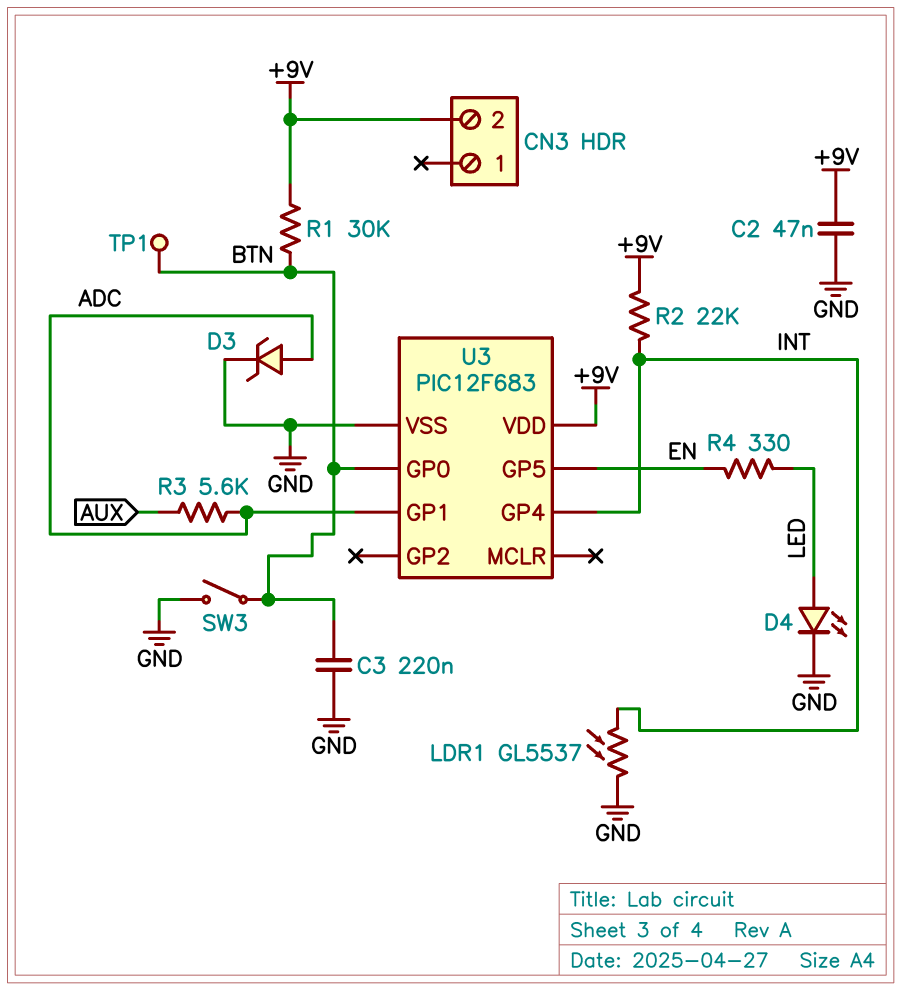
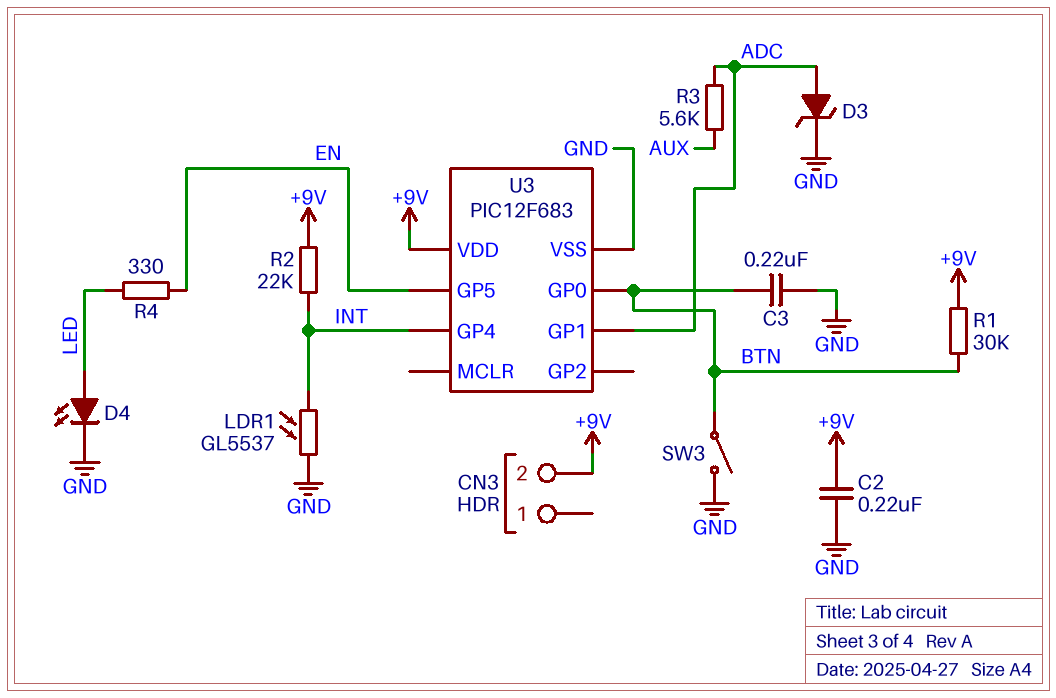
C2: 47nF (+9V, GND) -> 220nF (+9V, GND)
TP1: test point (BTN) -> none

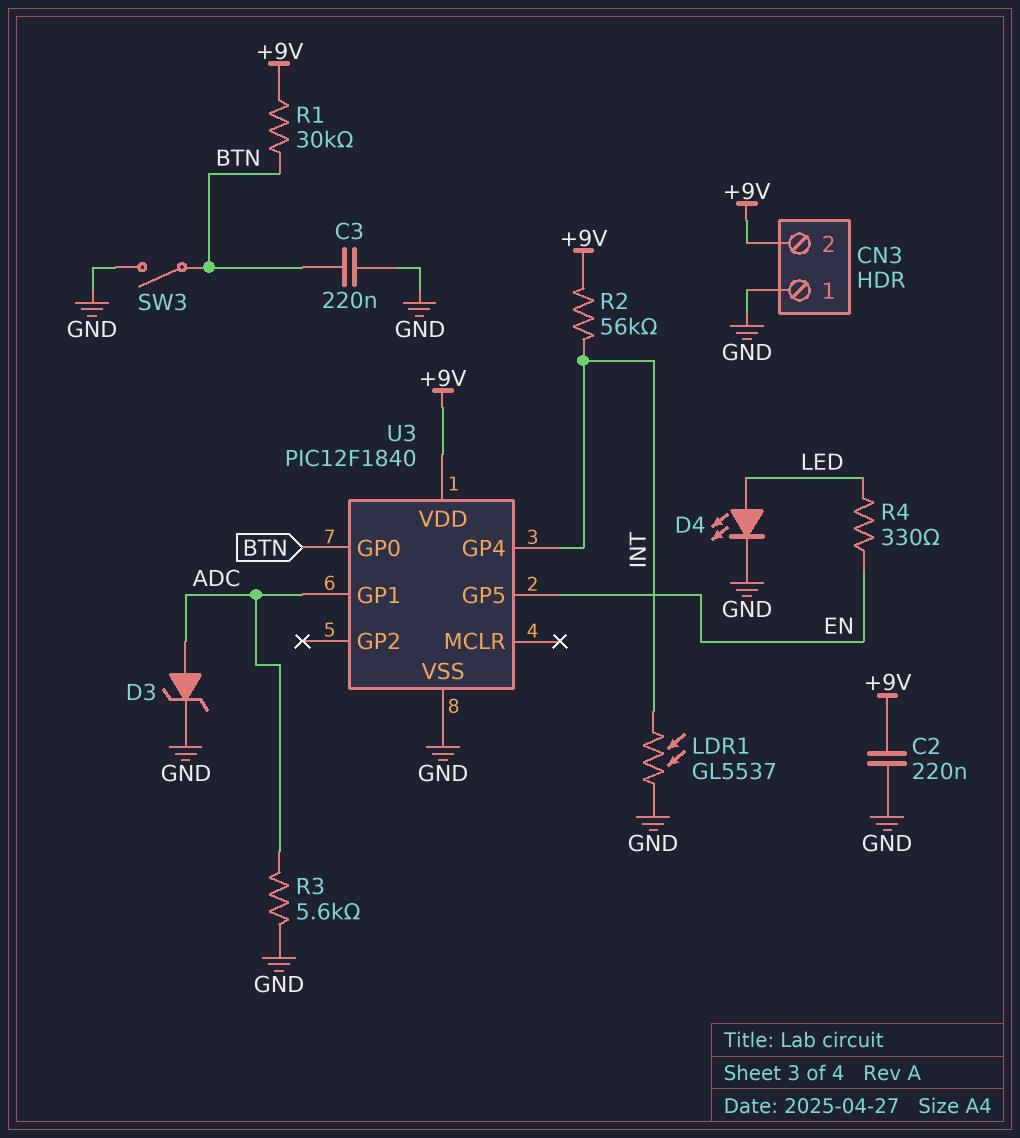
CN3 pin 1: none -> GND
R2: 22k (+9V, INT) -> 56k (+9V, INT)
R3: 5.6k (ADC, AUX) -> 5.6k (ADC, GND)
U3: PIC12F683 -> PIC12F1840

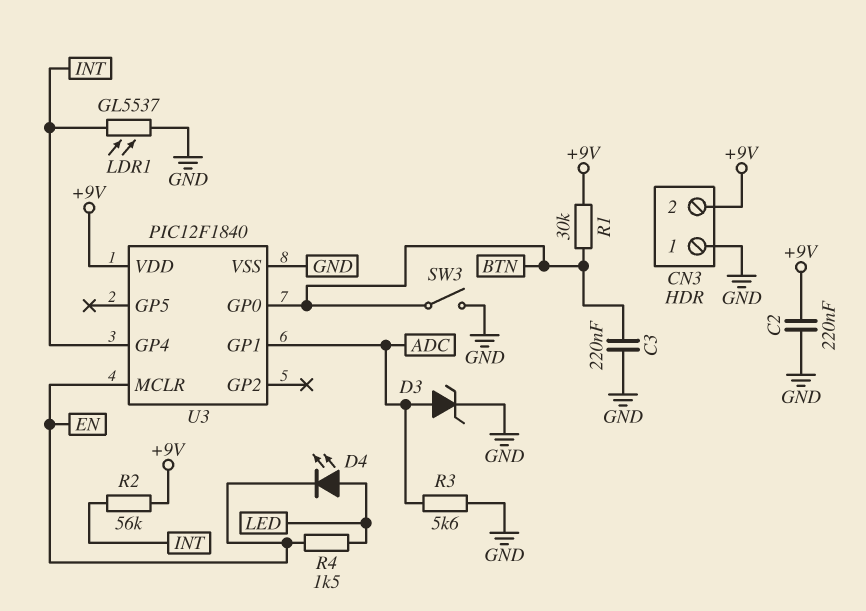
D4: LED (A LED, K GND) -> LED (A LED, K EN)
R4: 330 (EN, LED) -> 1.5k (EN, LED)
U3 pin GP5: EN -> none
U3 pin MCLR: none -> EN

